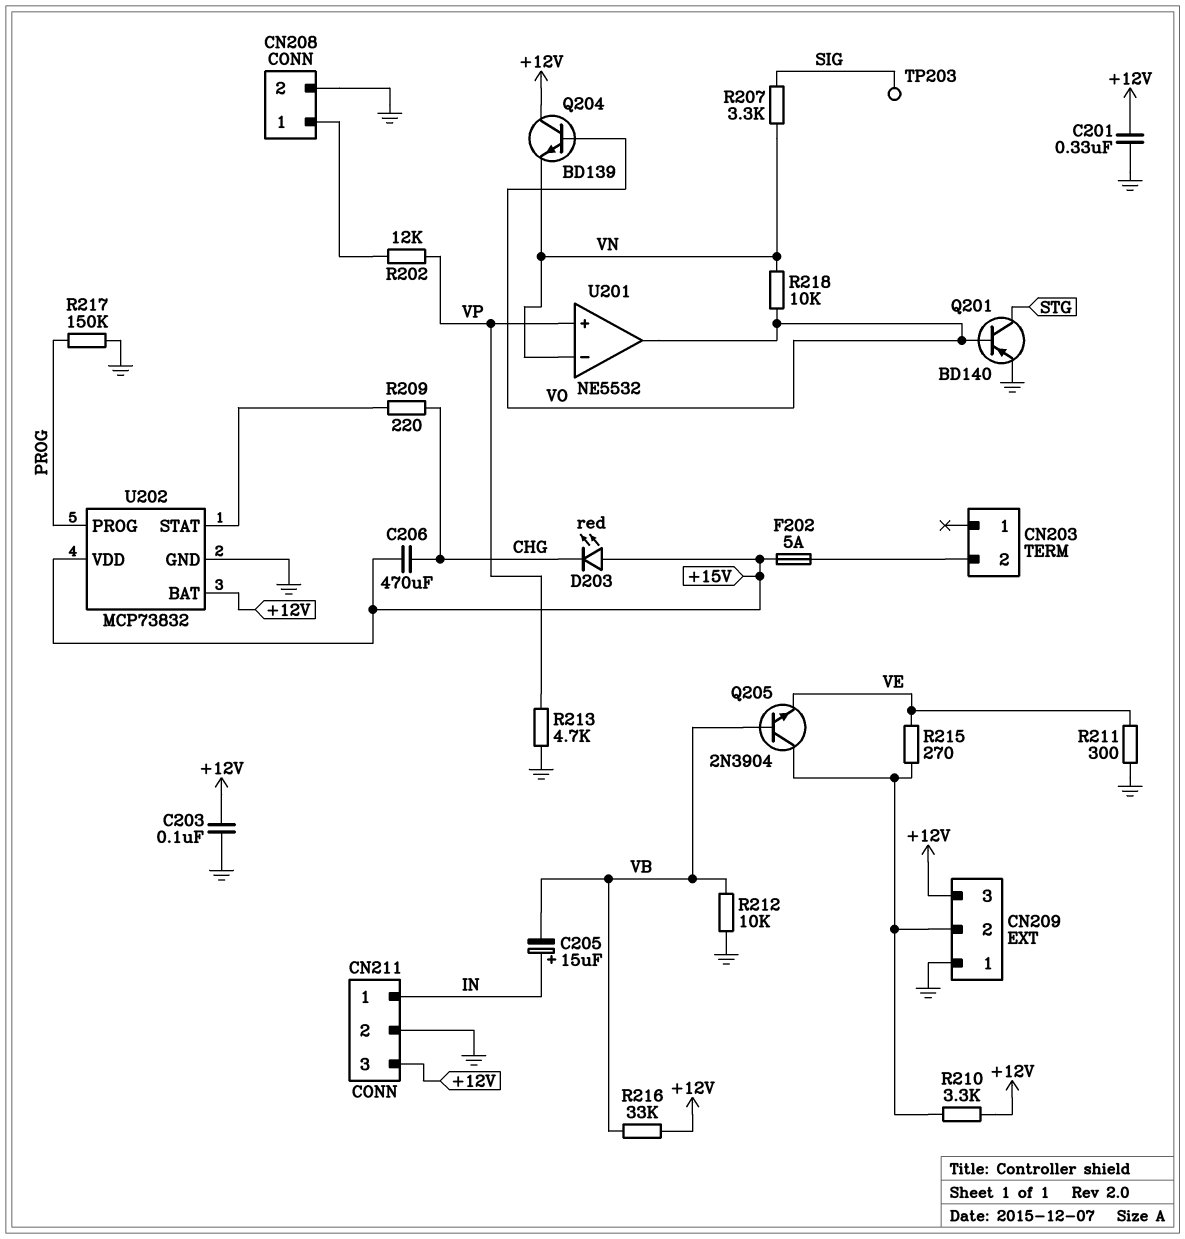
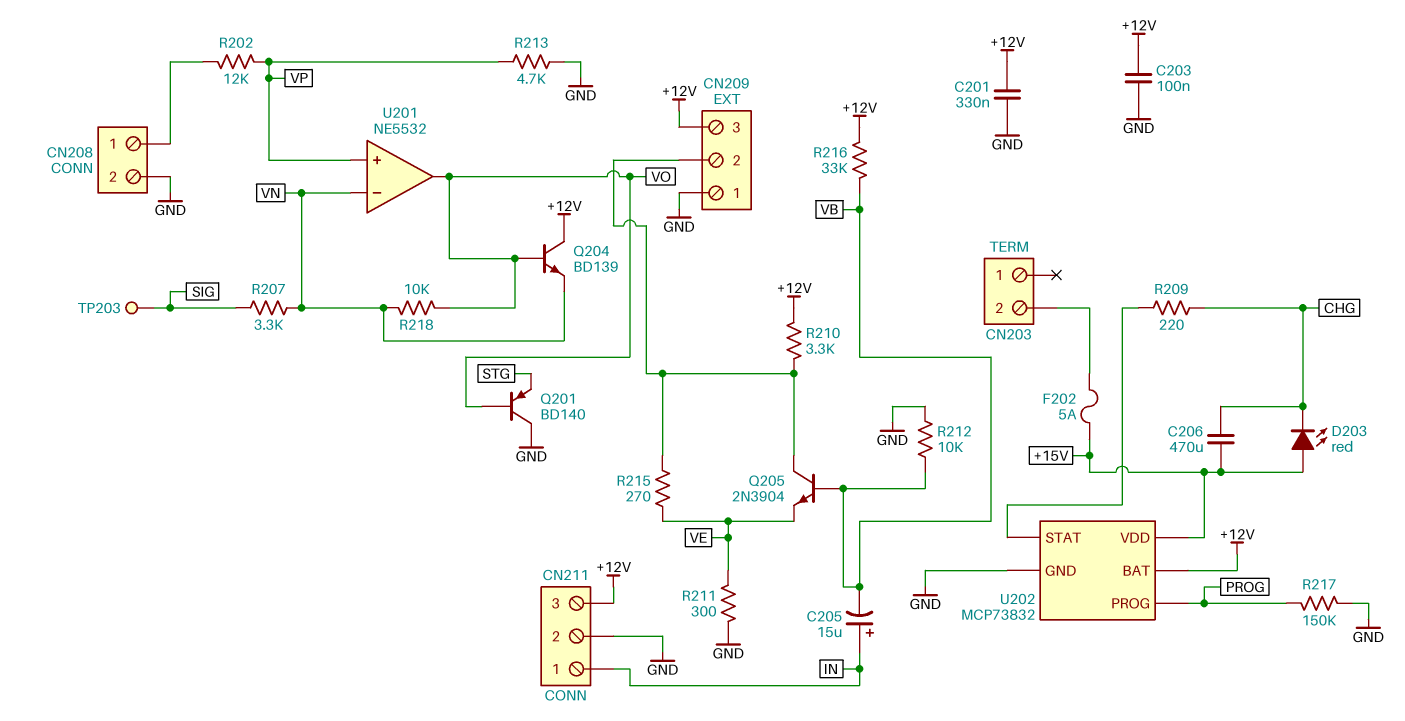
Q201: PNP BD140 (B VO, C STG, E GND) -> PNP BD140 (B VO, C GND, E STG)

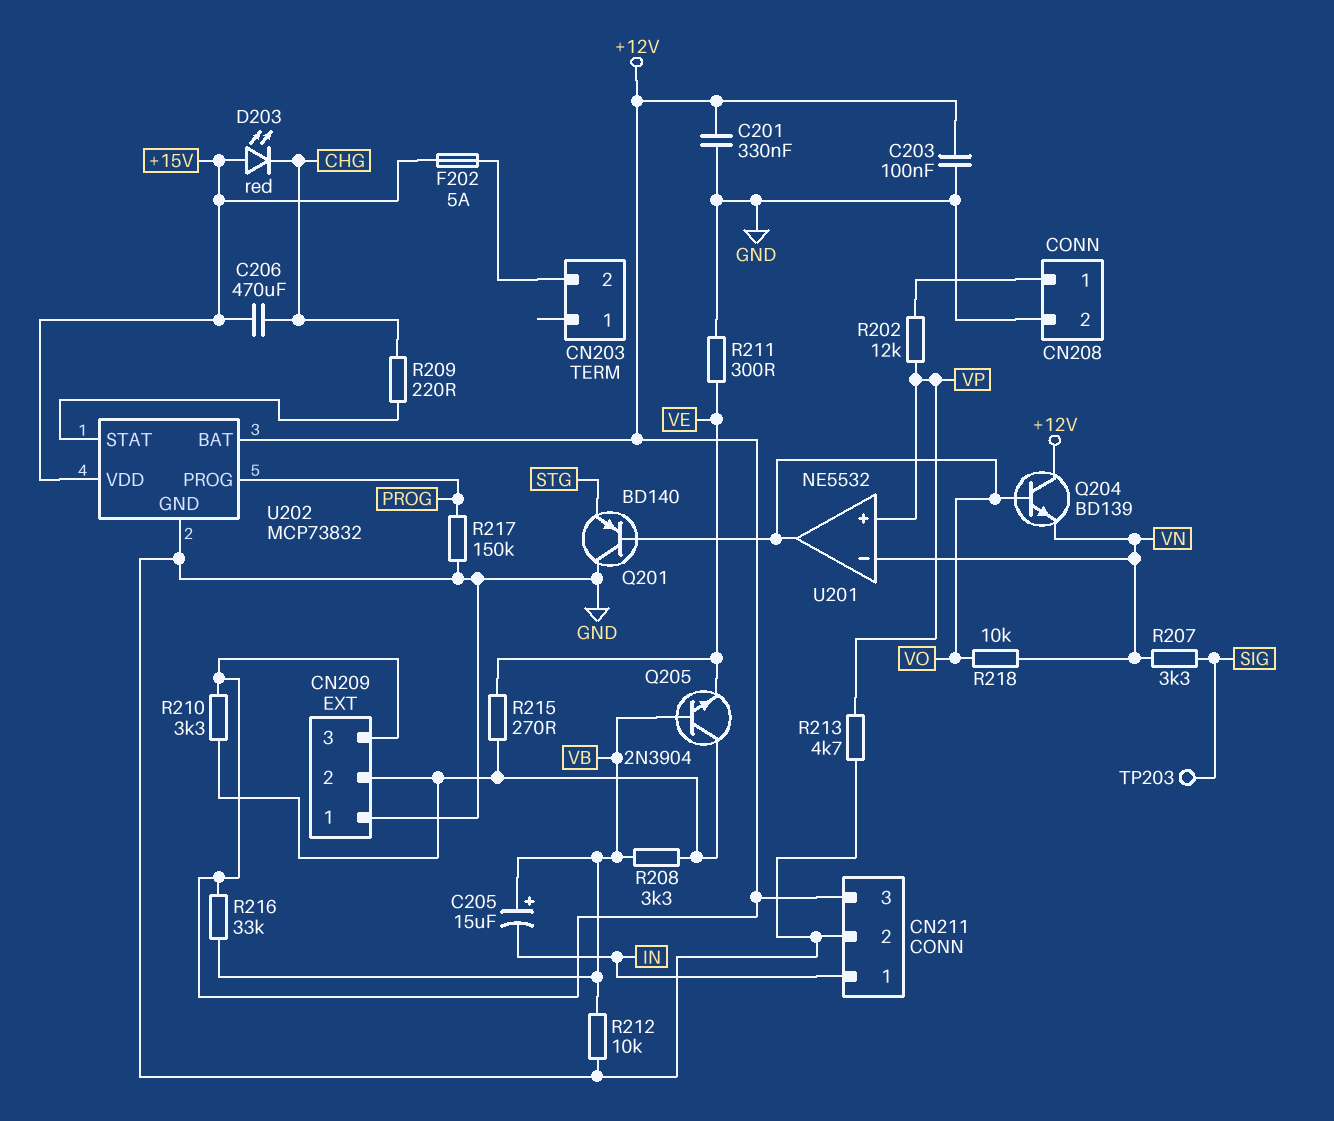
C205: 15uF (plus IN, minus VB) -> 15uF (plus VB, minus IN)
R208: none -> 3.3k (CN209/2, VB)

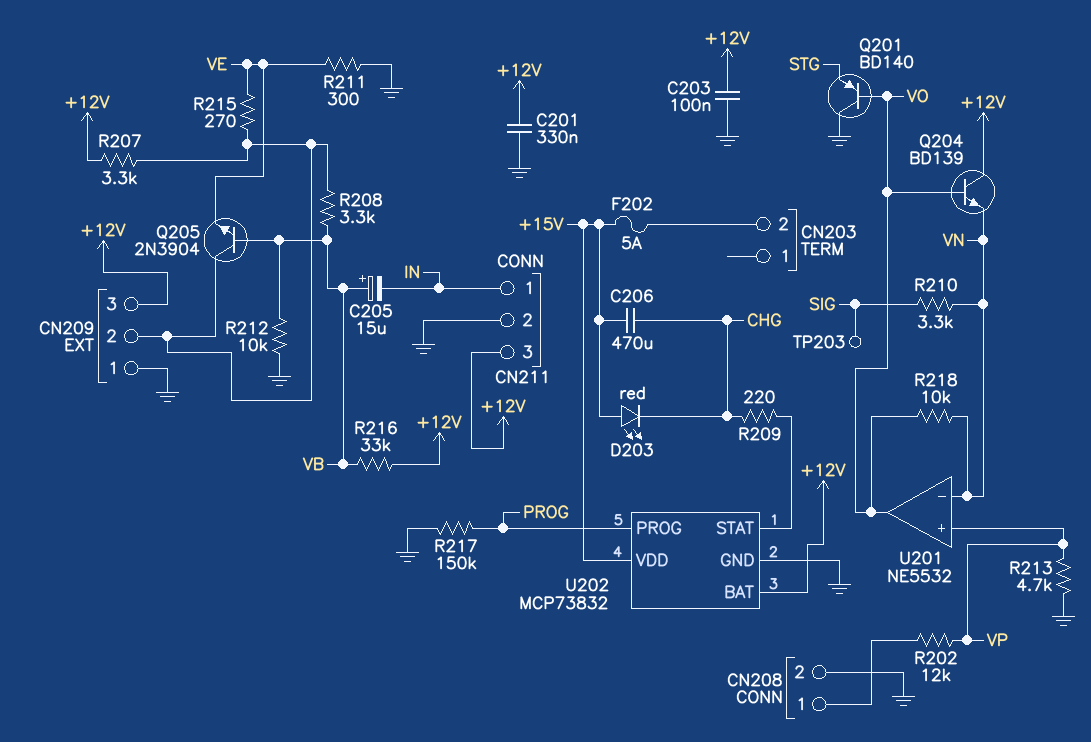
R207: 3.3k (SIG, VN) -> 3.3k (+12V, CN209/2)
R210: 3.3k (+12V, CN209/2) -> 3.3k (SIG, VN)

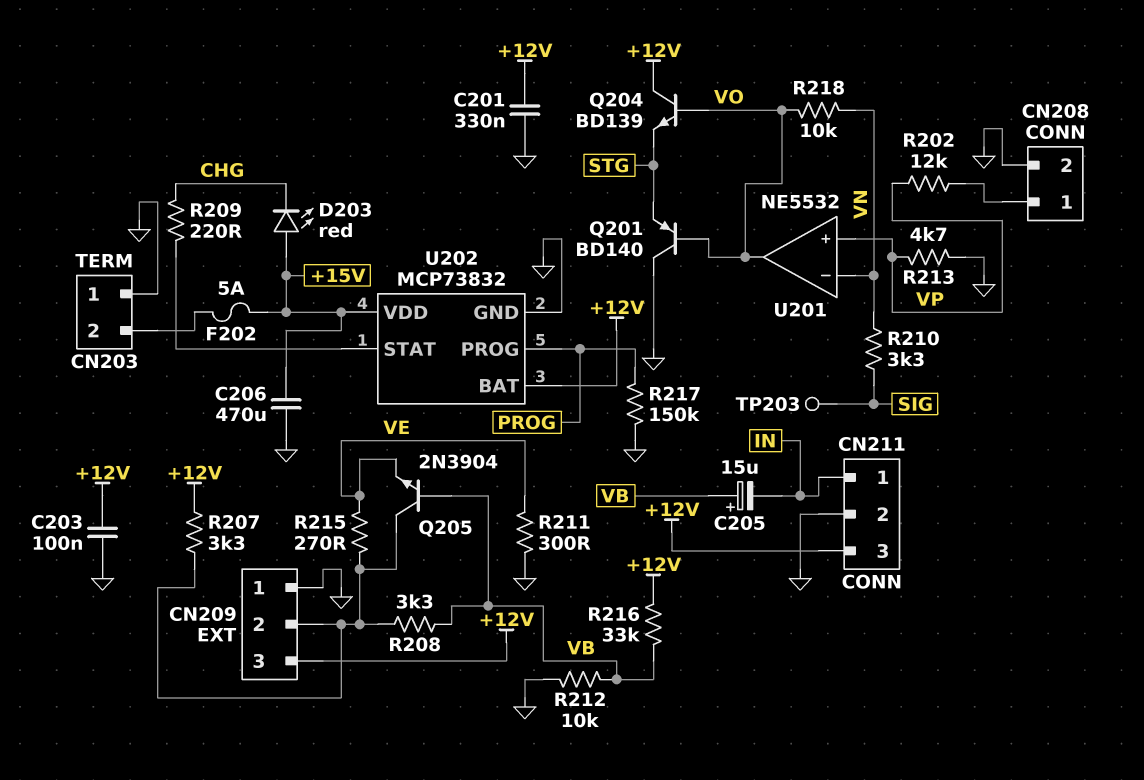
C206: 470uF (+15V, CHG) -> 470uF (+15V, GND)
CN203 pin 1: none -> GND
Q204: NPN BD139 (B VO, C +12V, E VN) -> NPN BD139 (B VO, C +12V, E STG)

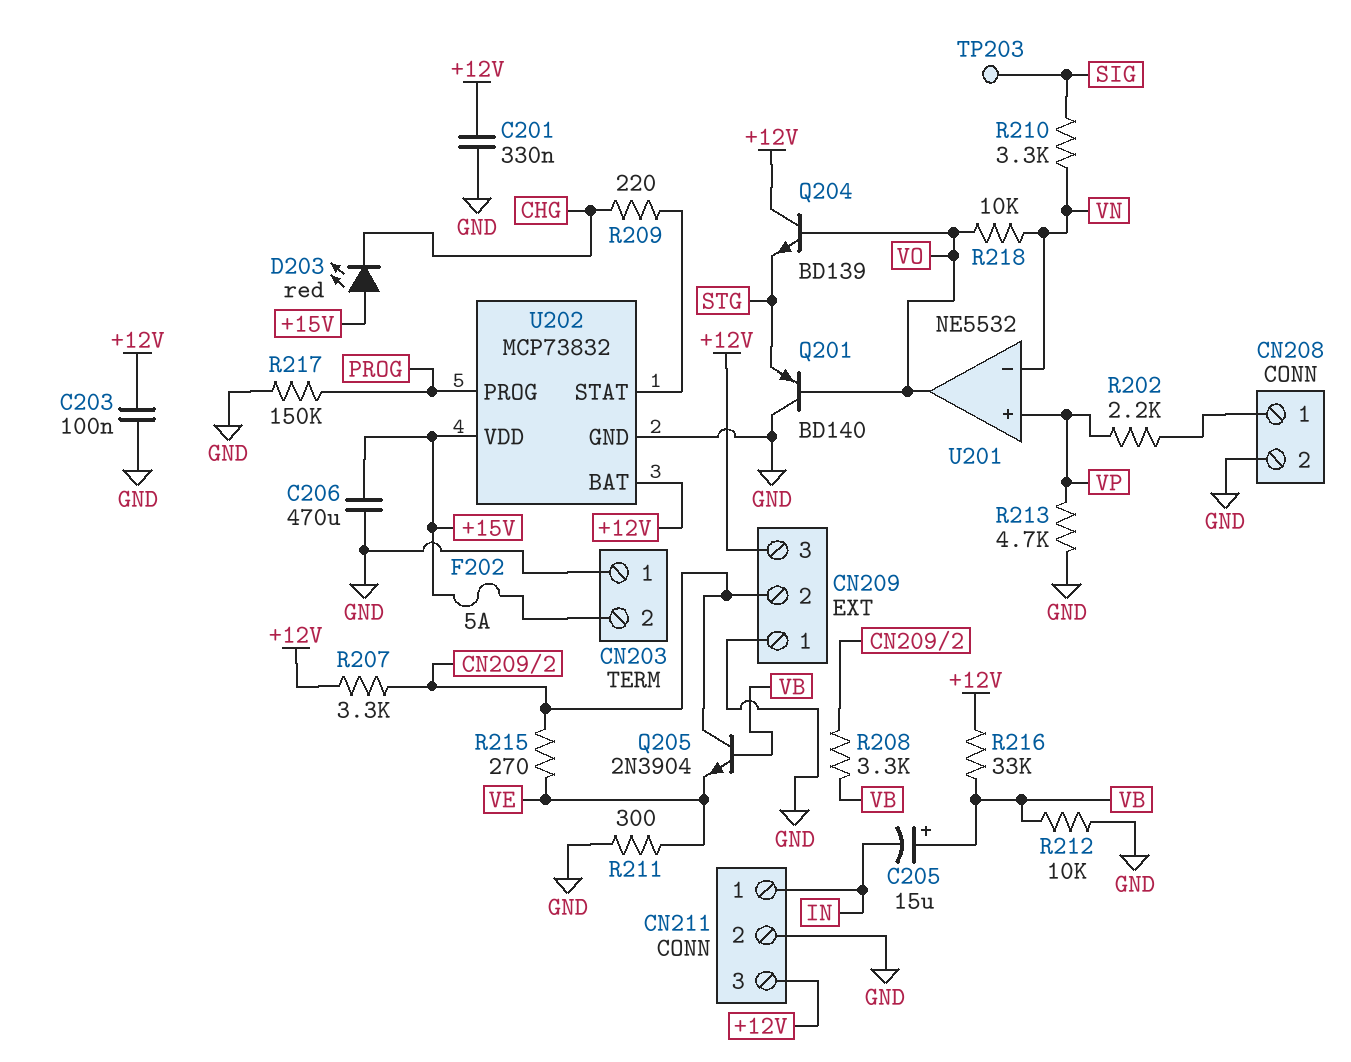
R202: 12k (CN208/1, VP) -> 2.2k (CN208/1, VP)

